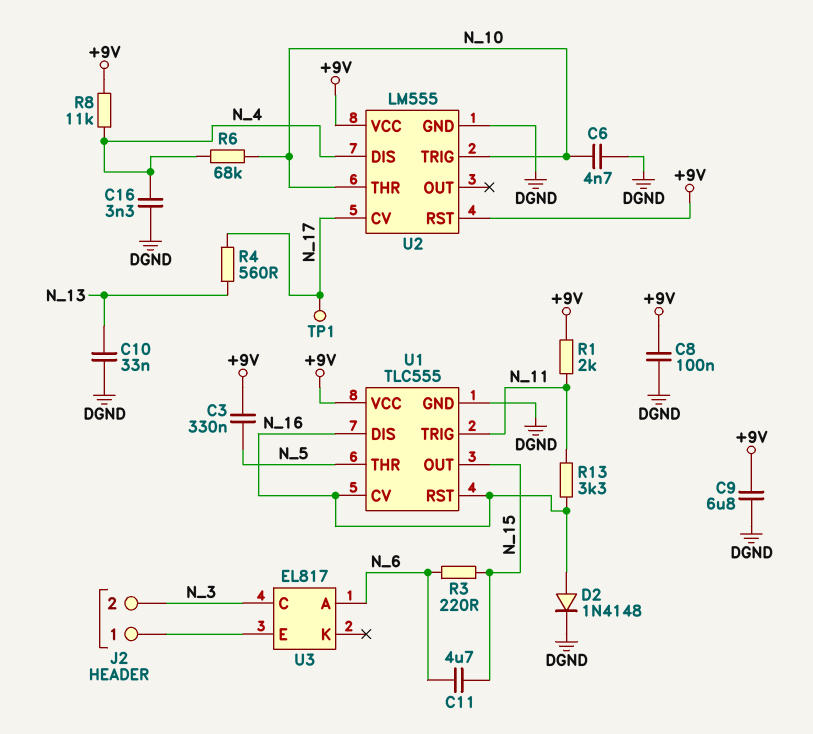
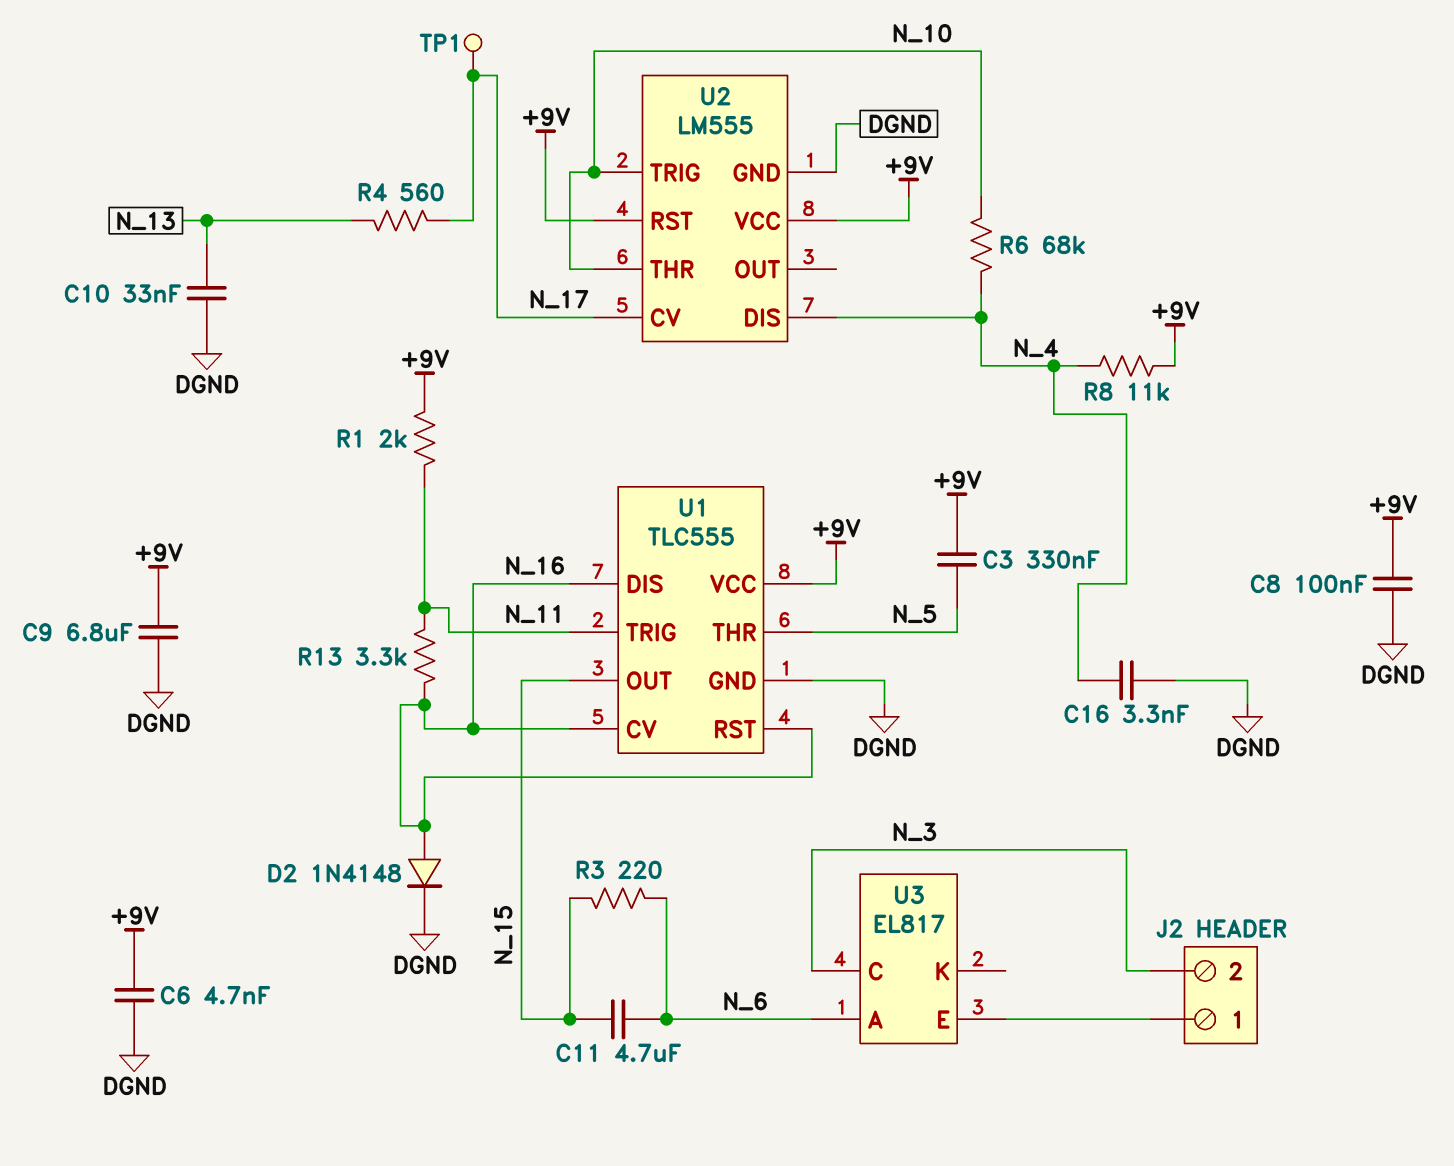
C6: 4.7nF (DGND, N_10) -> 4.7nF (+9V, DGND)

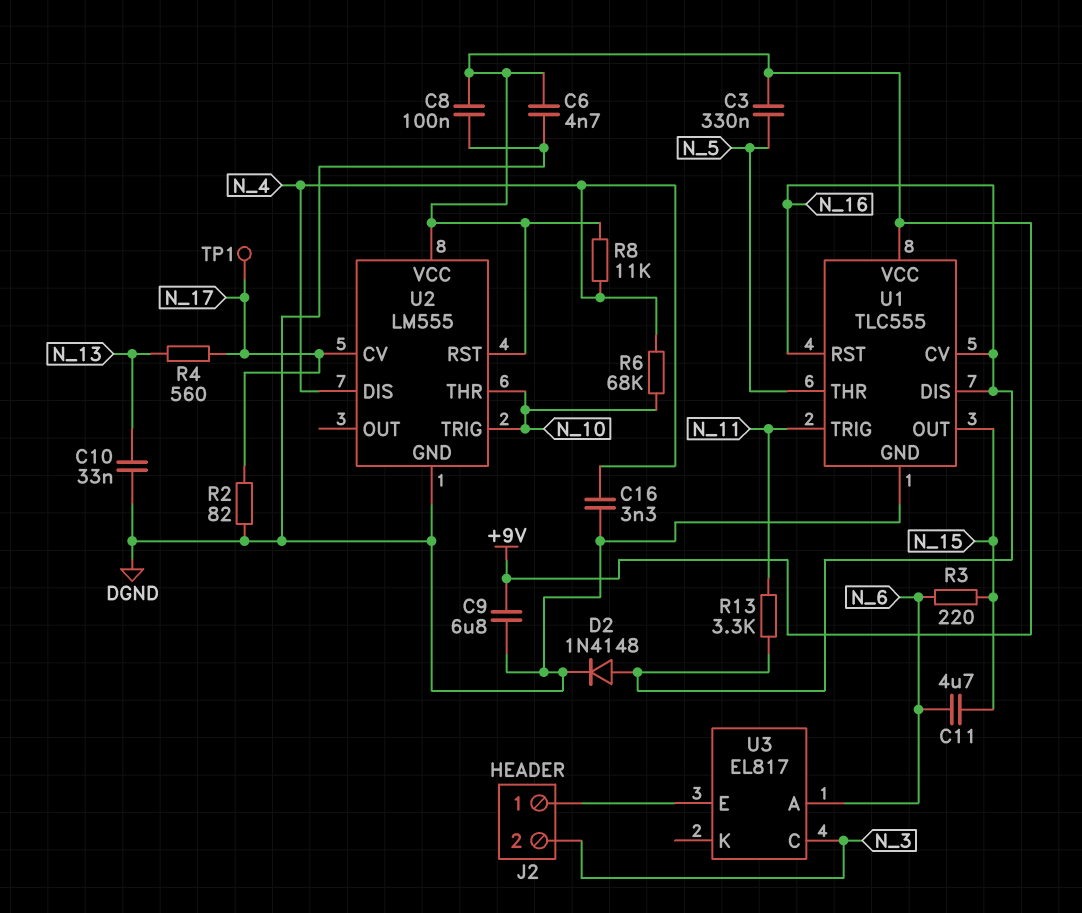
R1: 2k (+9V, N_11) -> none
R2: none -> 82 (DGND, N_17)

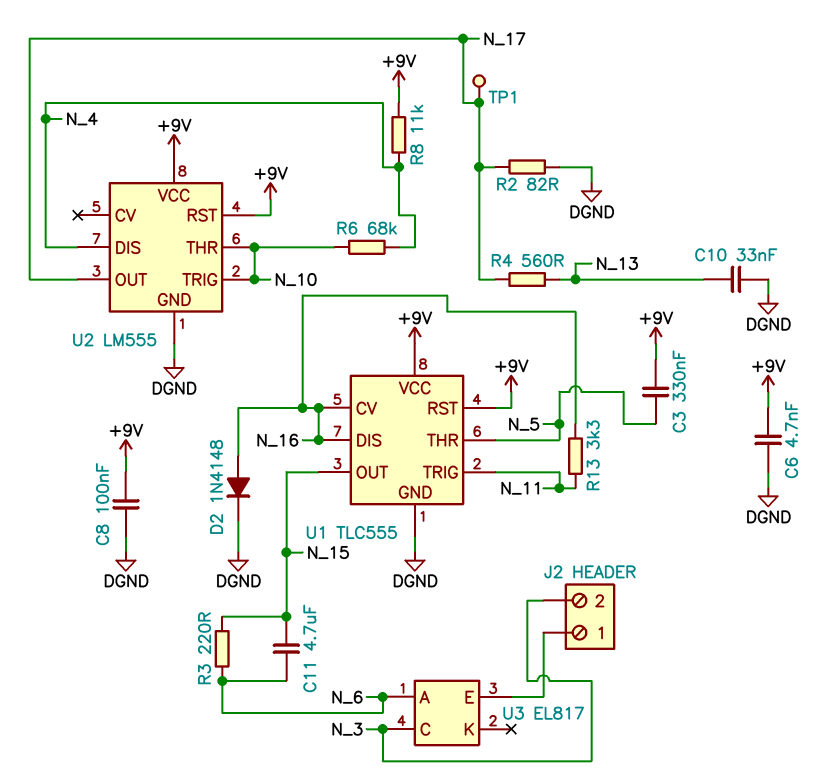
C9: 6.8uF (+9V, DGND) -> none
C16: 3.3nF (DGND, N_4) -> none
U1 pin RST: N_16 -> +9V
U2 pin CV: N_17 -> none
U2 pin OUT: none -> N_17

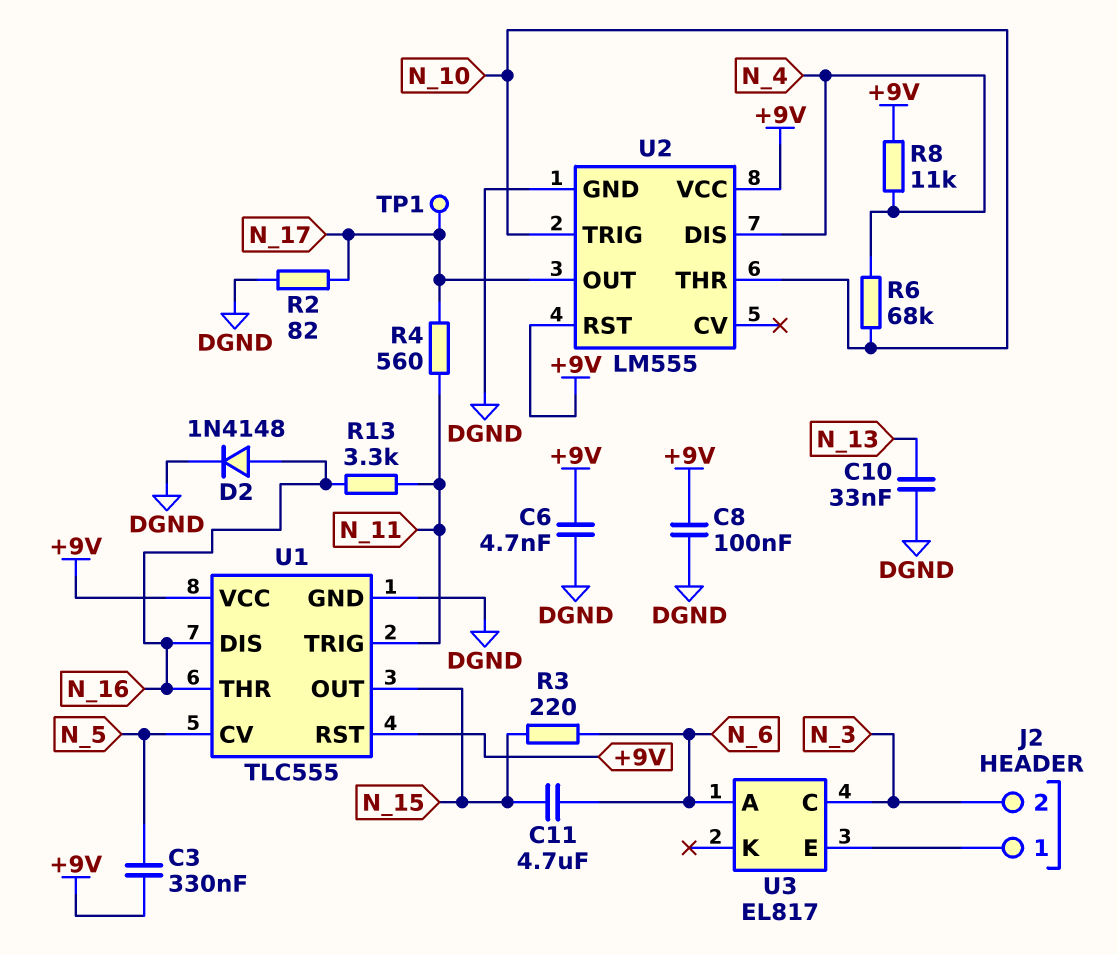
R4: 560 (N_13, N_17) -> 560 (N_11, N_17)
U1 pin CV: N_16 -> N_5
U1 pin THR: N_5 -> N_16

